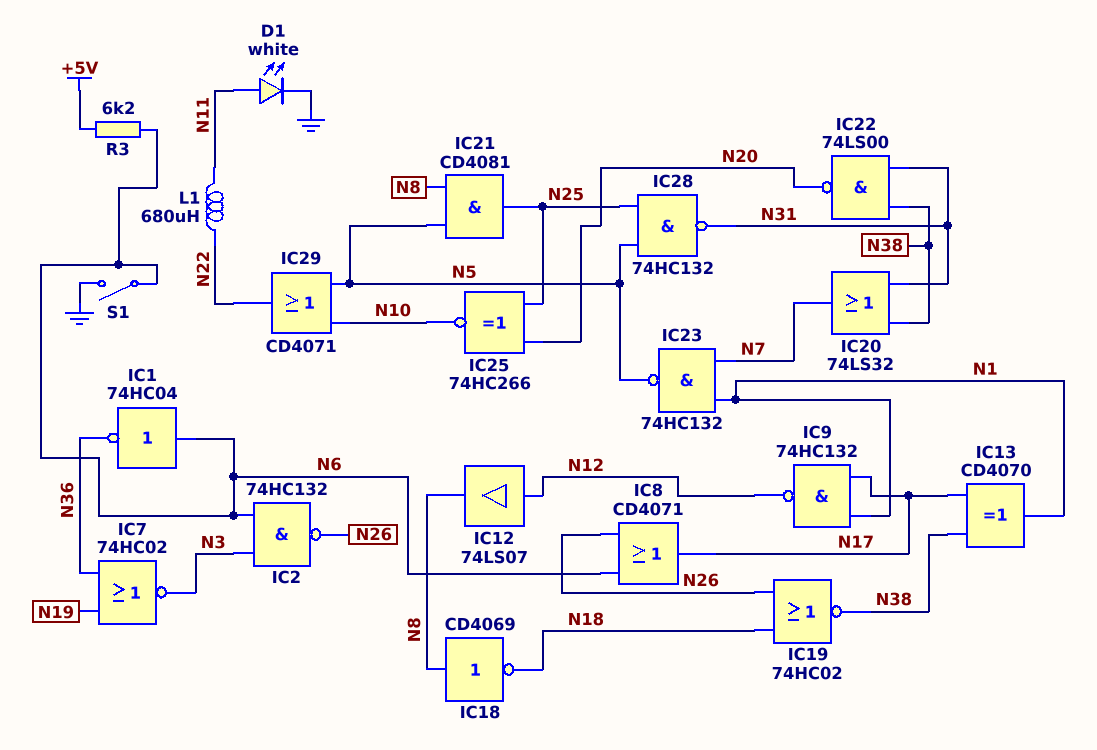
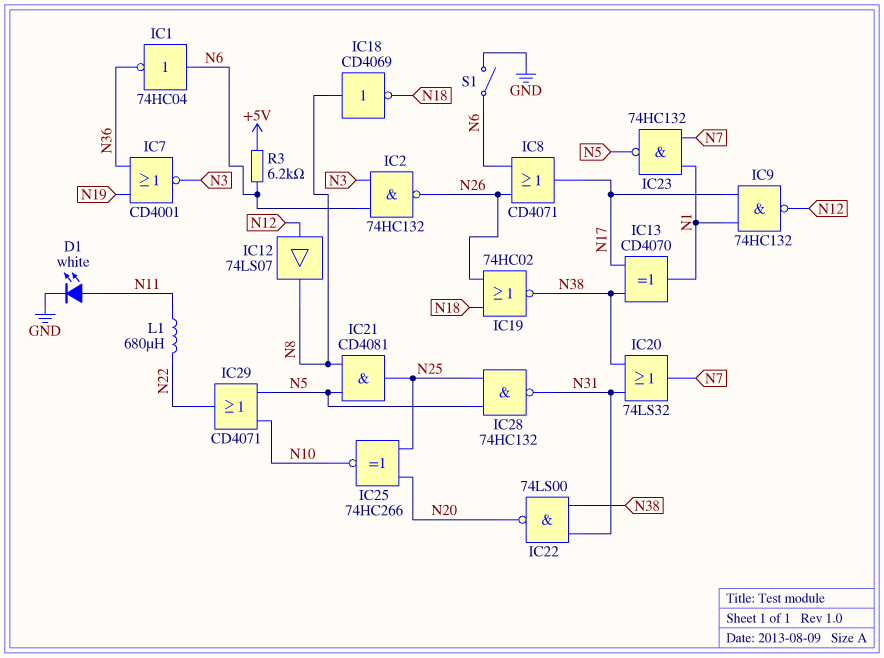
IC7: NOR 74HC02 (in N19, in N36, out N3) -> NOR CD4001 (in N19, in N36, out N3)

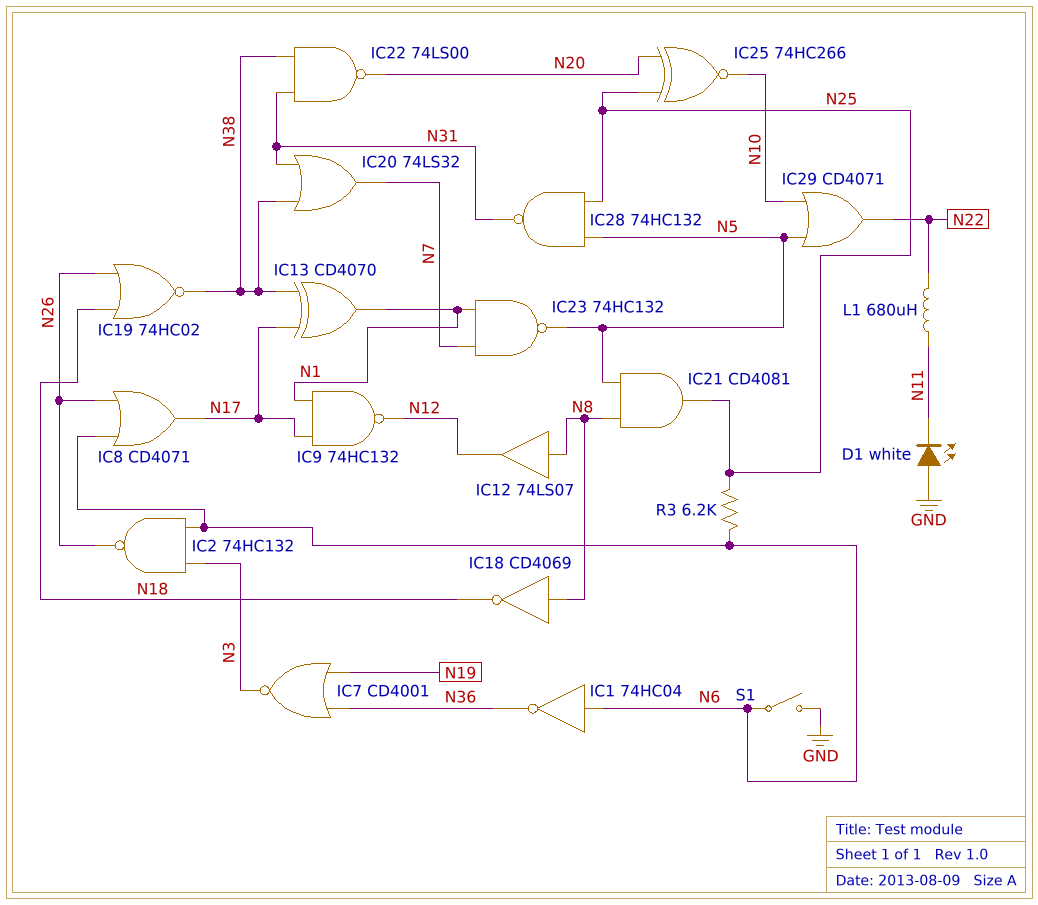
D1: LED white (A N11, K GND) -> LED white (A GND, K N11)
IC12: buffer 74LS07 (in N12, out N8) -> buffer 74LS07 (in N8, out N12)
R3: 6.2k (+5V, N6) -> 6.2k (N6, N25)

